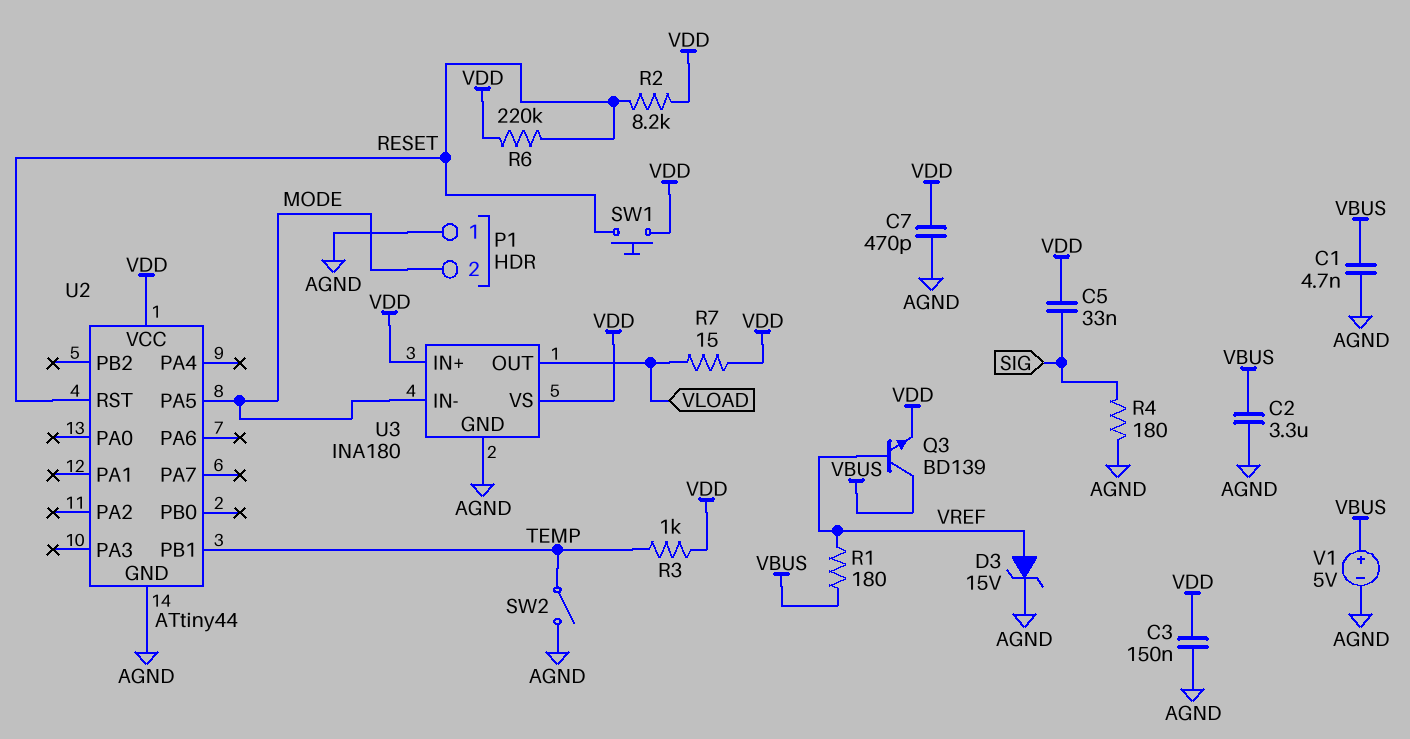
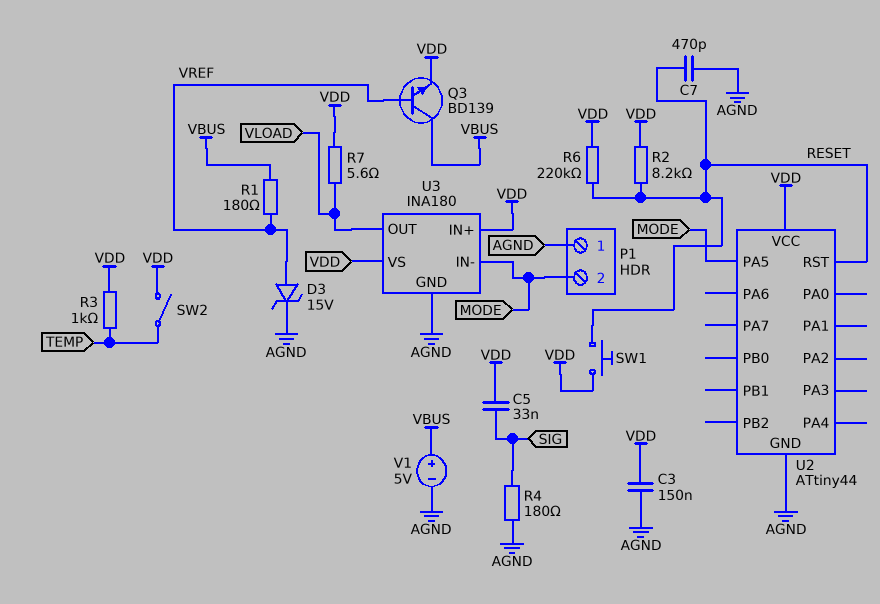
C1: 4.7nF (AGND, VBUS) -> none
C2: 3.3uF (AGND, VBUS) -> none
C7: 470pF (AGND, VDD) -> 470pF (AGND, RESET)
R7: 15 (VDD, VLOAD) -> 5.6 (VDD, VLOAD)
SW2: switch (AGND, TEMP) -> switch (TEMP, VDD)
U2 pin PB1: TEMP -> none

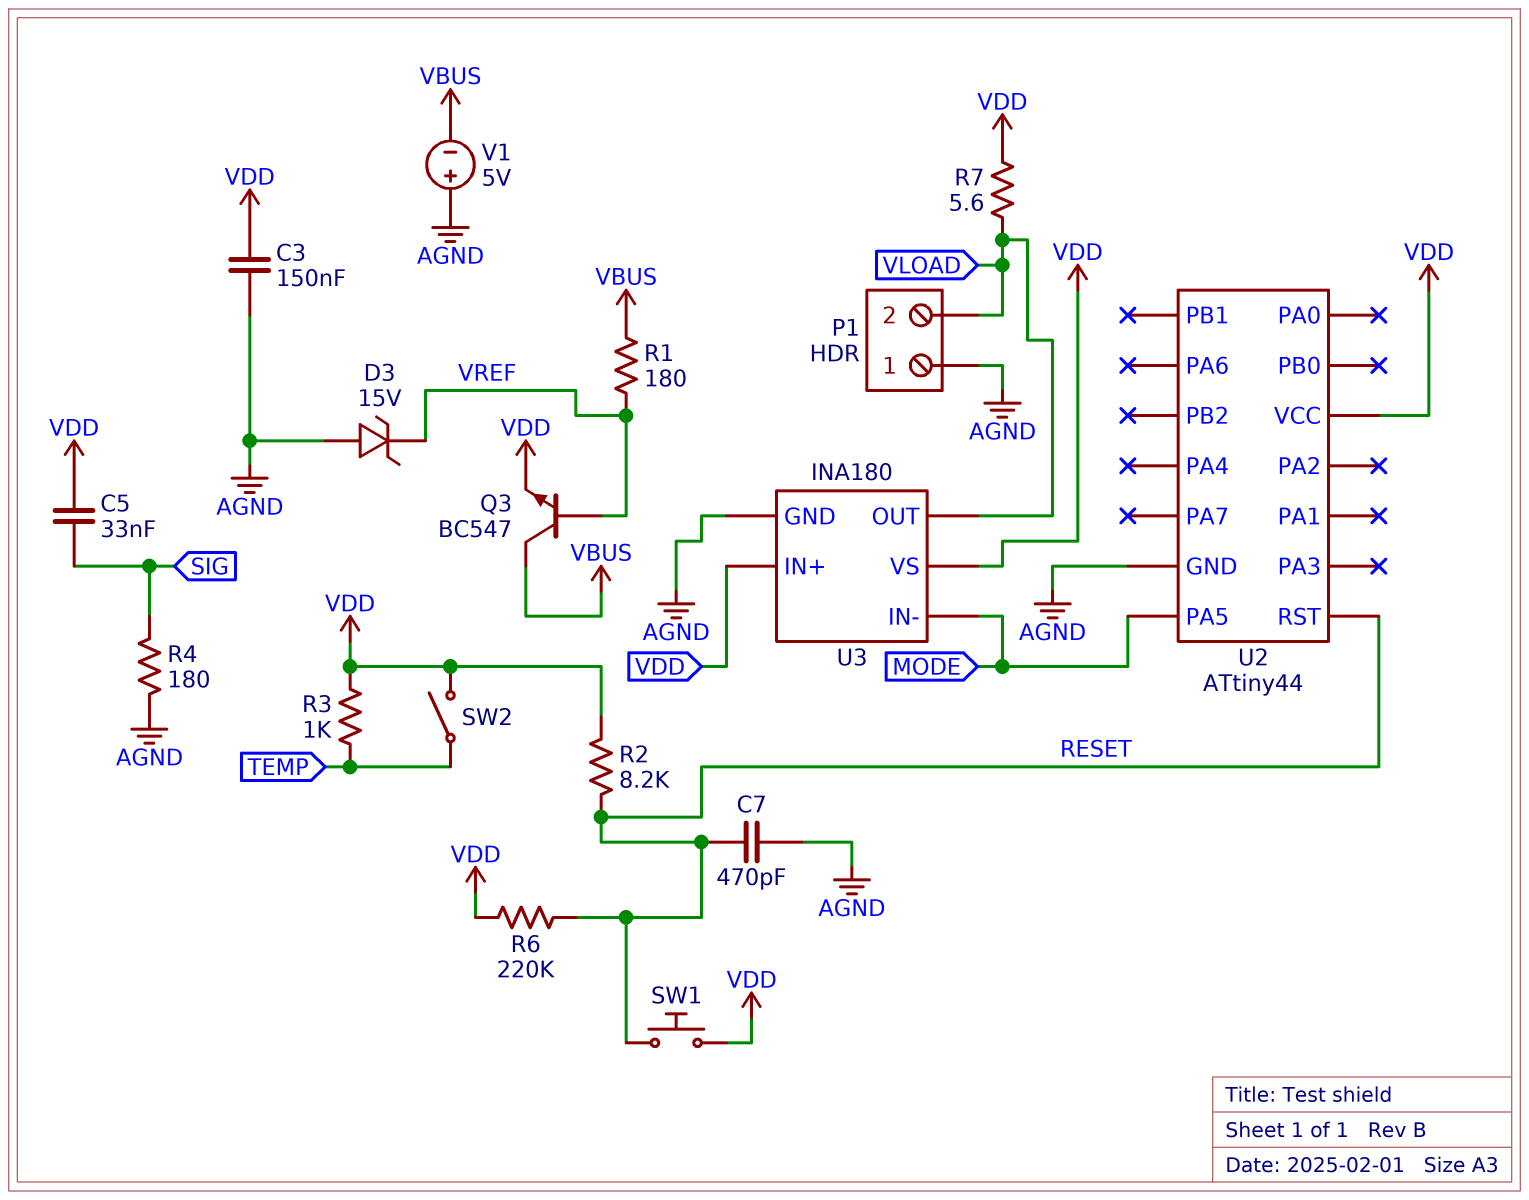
D3: zener 15V (A VREF, K AGND) -> zener 15V (A AGND, K VREF)
P1 pin 2: MODE -> VLOAD
Q3: NPN BD139 (B VREF, C VBUS, E VDD) -> NPN BC547 (B VREF, C VBUS, E VDD)
V1: 5V (plus VBUS, minus AGND) -> 5V (plus AGND, minus VBUS)

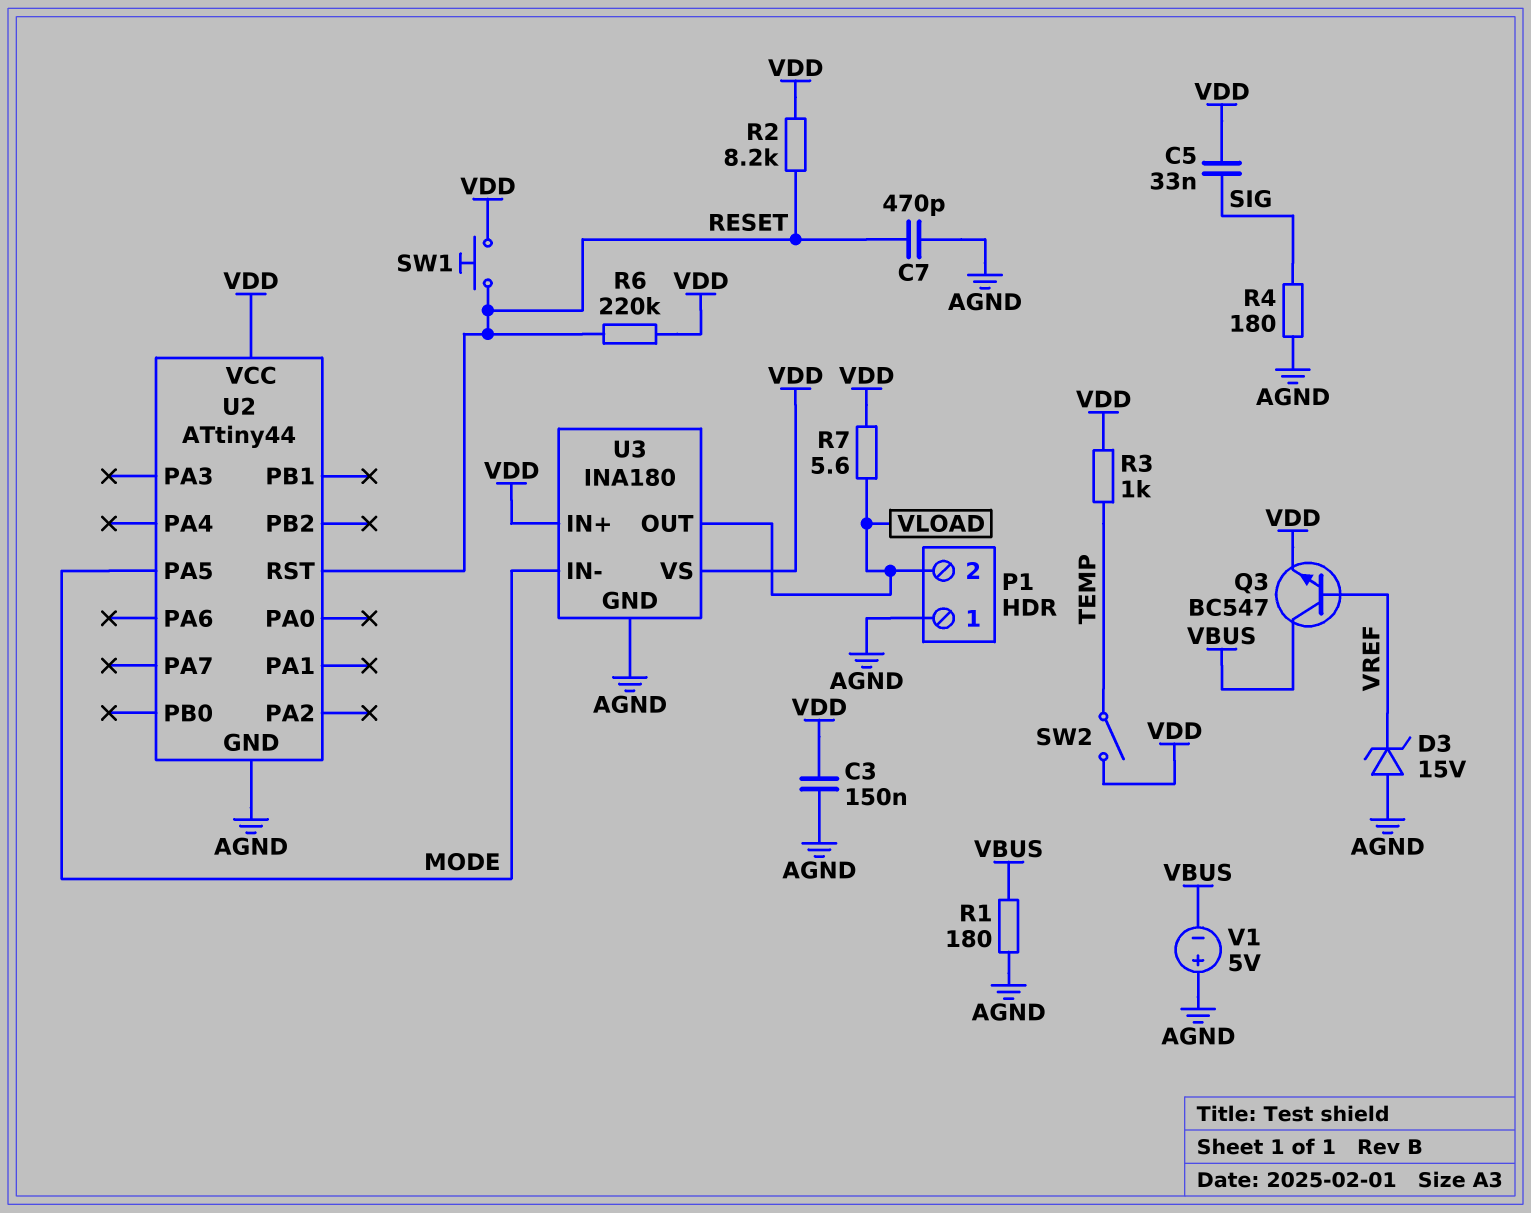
R1: 180 (VBUS, VREF) -> 180 (AGND, VBUS)

